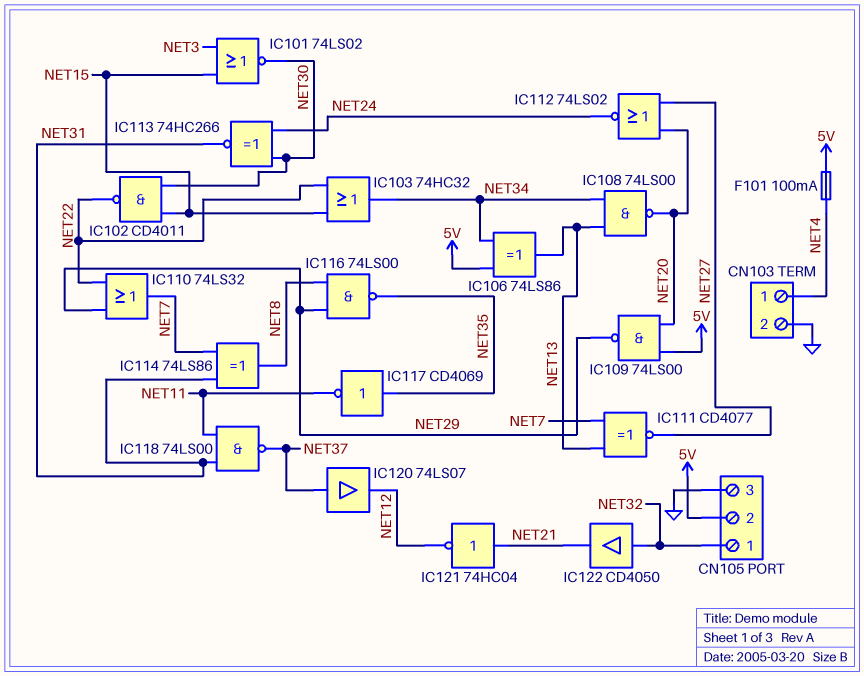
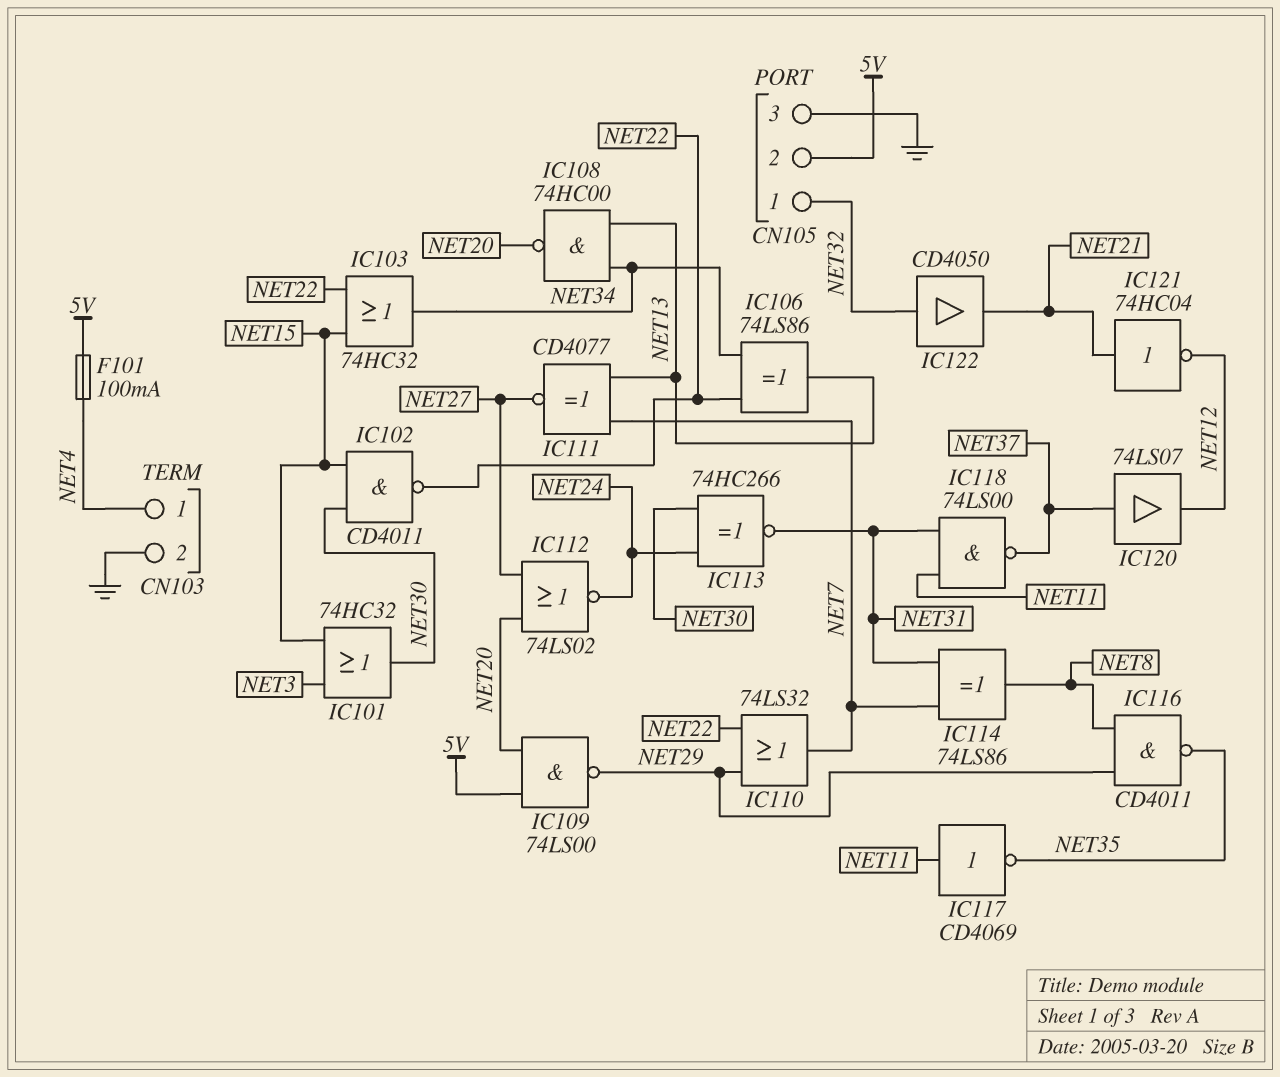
IC101: NOR 74LS02 (in NET3, in NET15, out NET30) -> OR 74HC32 (in NET3, in NET15, out NET30)
IC106: XOR 74LS86 (in 5V, in NET34, out NET13) -> XOR 74LS86 (in NET22, in NET34, out NET13)
IC108: NAND 74LS00 (in NET13, in NET34, out NET20) -> NAND 74HC00 (in NET13, in NET34, out NET20)
IC116: NAND 74LS00 (in NET8, in NET29, out NET35) -> NAND CD4011 (in NET8, in NET29, out NET35)
IC117: NOT CD4069 (in NET35, out NET11) -> NOT CD4069 (in NET11, out NET35)

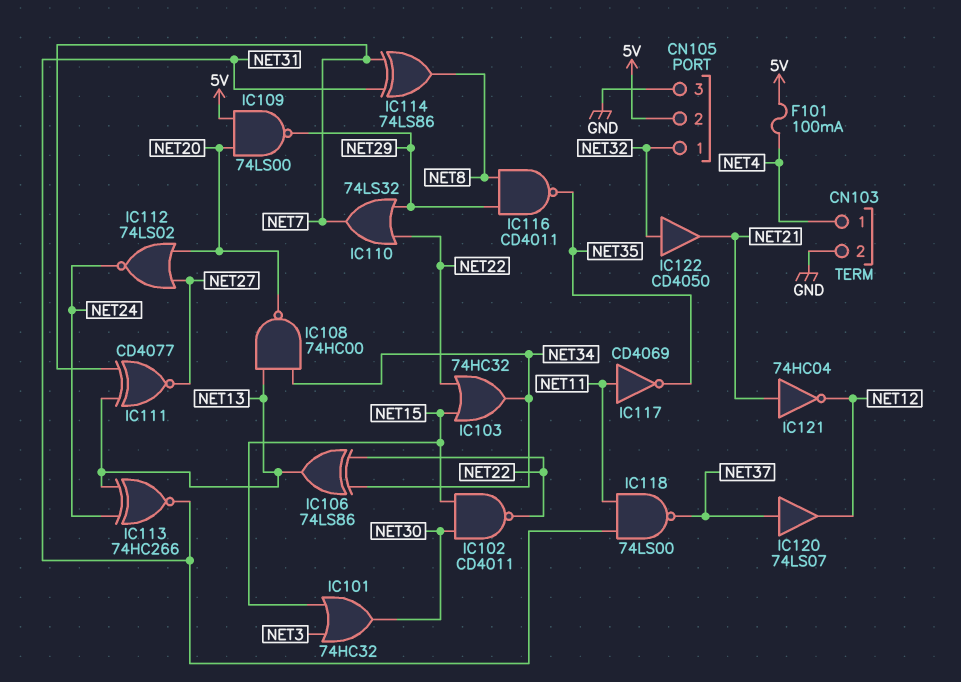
IC113: XNOR 74HC266 (in NET24, in NET30, out NET31) -> XNOR 74HC266 (in NET13, in NET24, out NET31)

